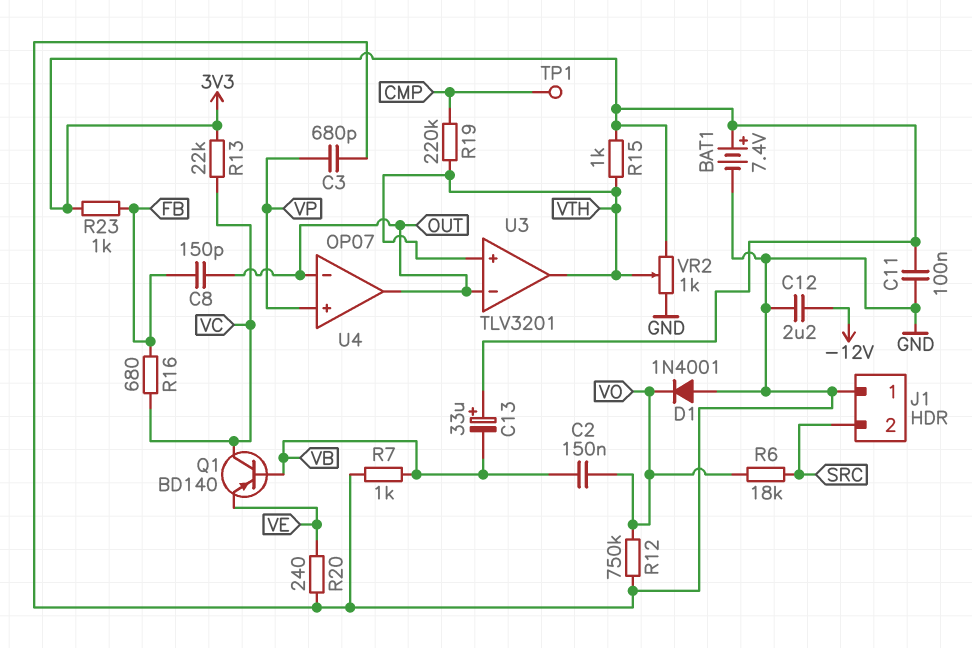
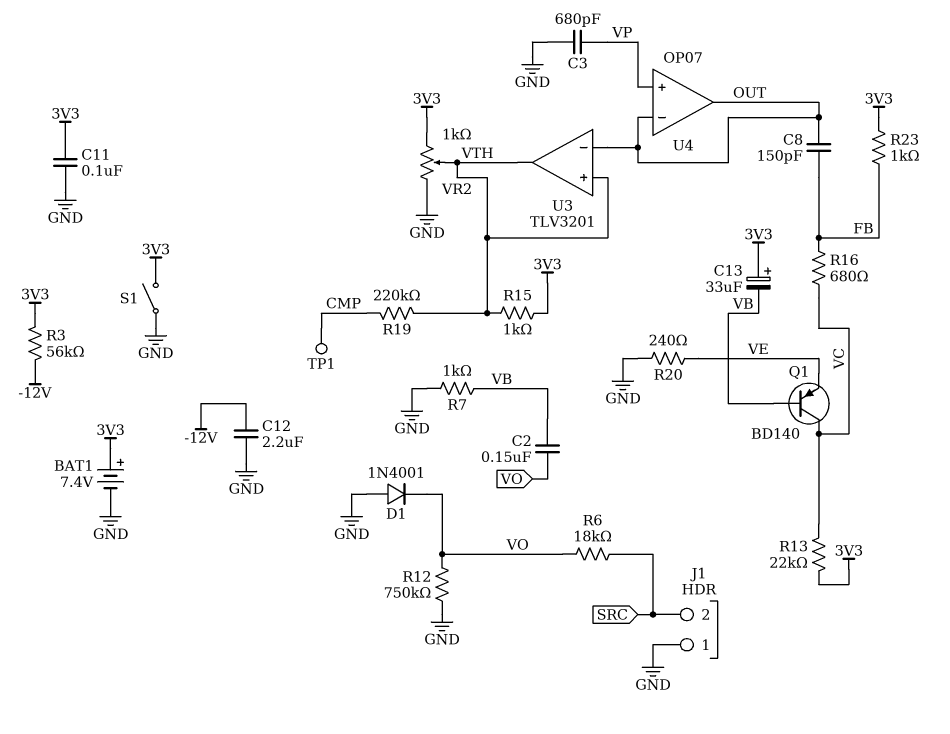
R3: none -> 56k (-12V, 3V3)
S1: none -> switch (3V3, GND)

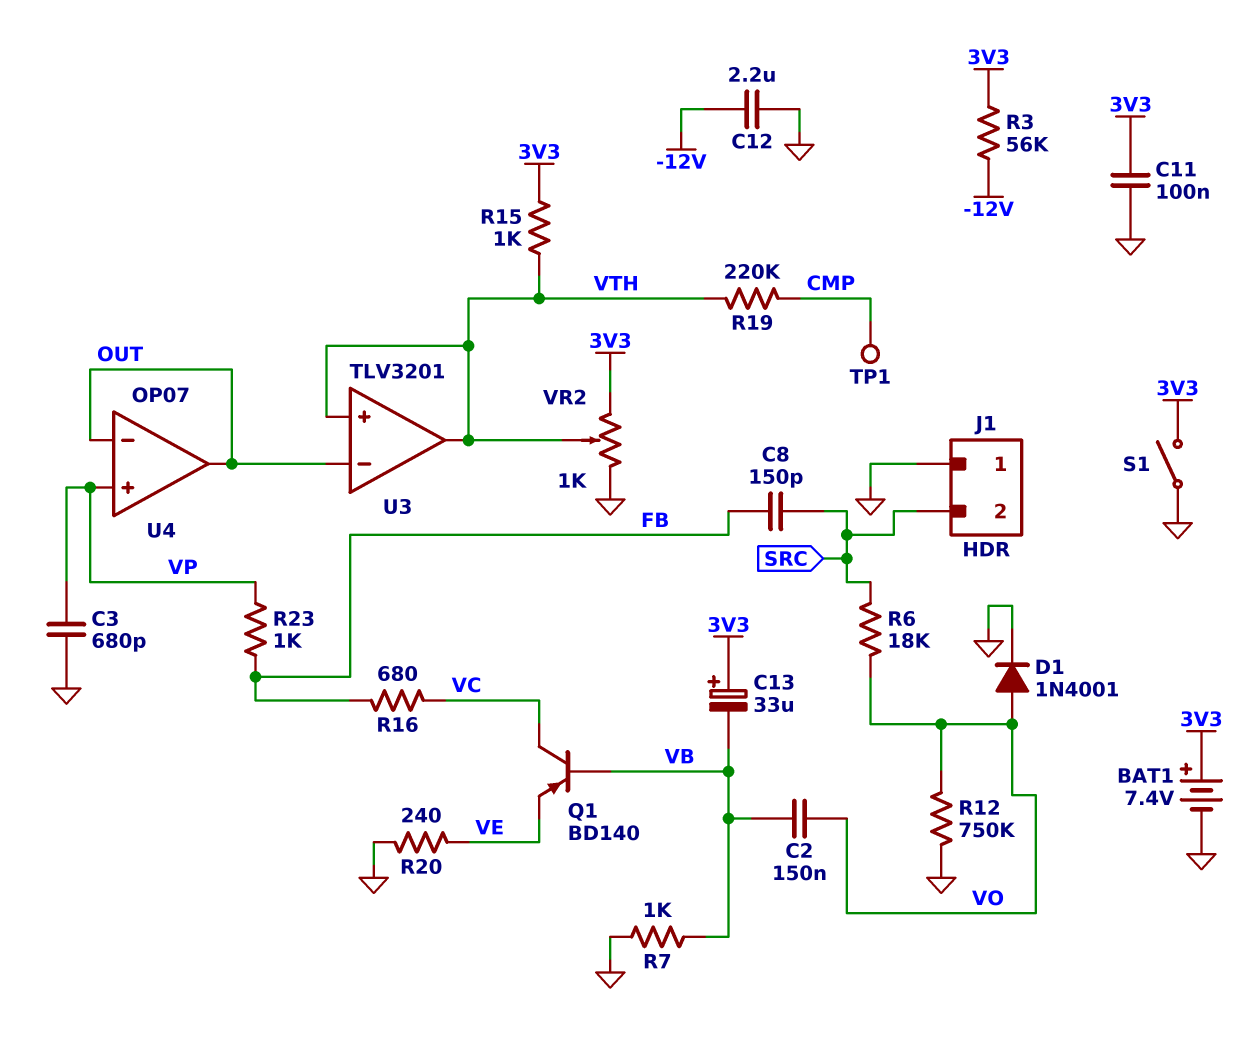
C8: 150pF (FB, OUT) -> 150pF (FB, SRC)
D1: diode 1N4001 (A GND, K VO) -> diode 1N4001 (A VO, K GND)
R13: 22k (3V3, VC) -> none
R23: 1k (3V3, FB) -> 1k (FB, VP)

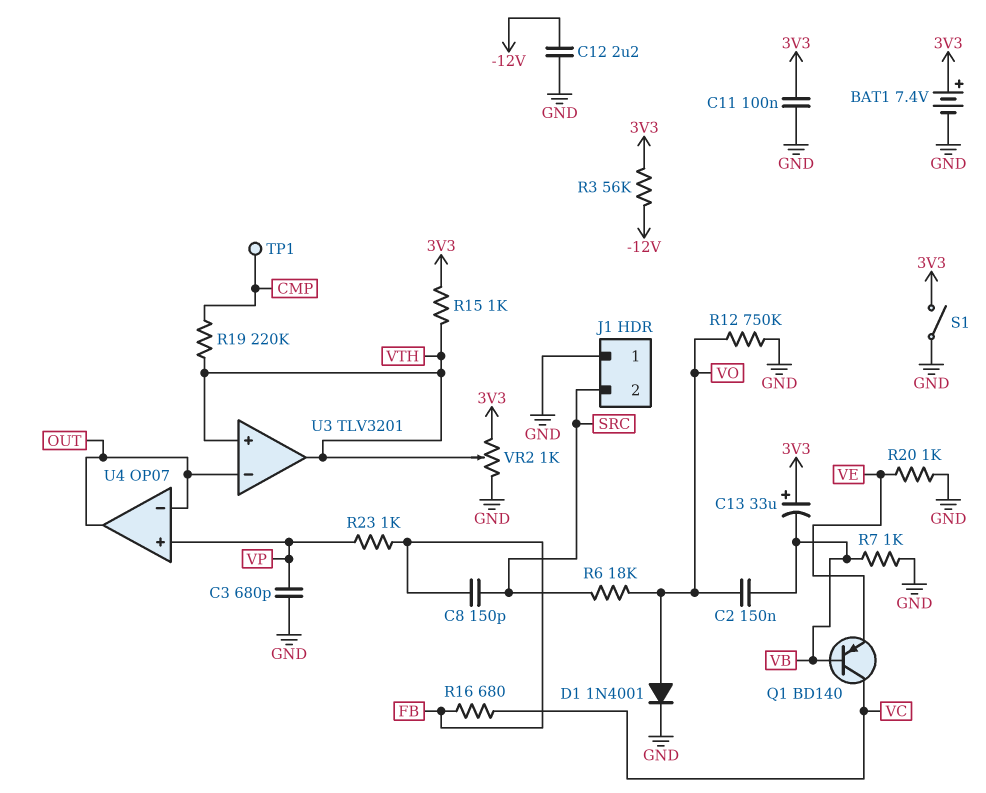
R20: 240 (GND, VE) -> 1k (GND, VE)

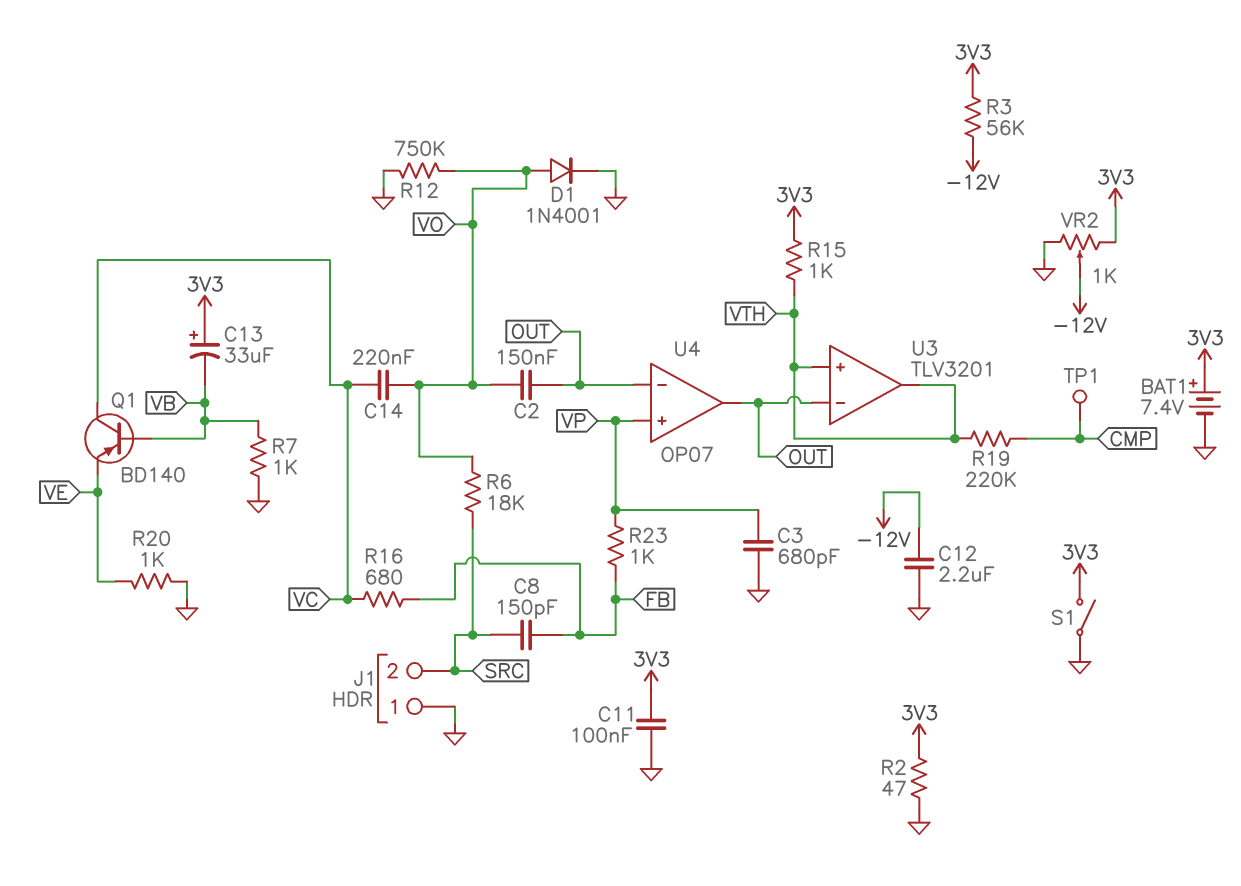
C2: 150nF (VB, VO) -> 150nF (OUT, VO)
C14: none -> 220nF (VC, VO)
R2: none -> 47 (3V3, GND)
VR2: 1k (3V3, GND, wiper VTH) -> 1k (3V3, GND, wiper -12V)

